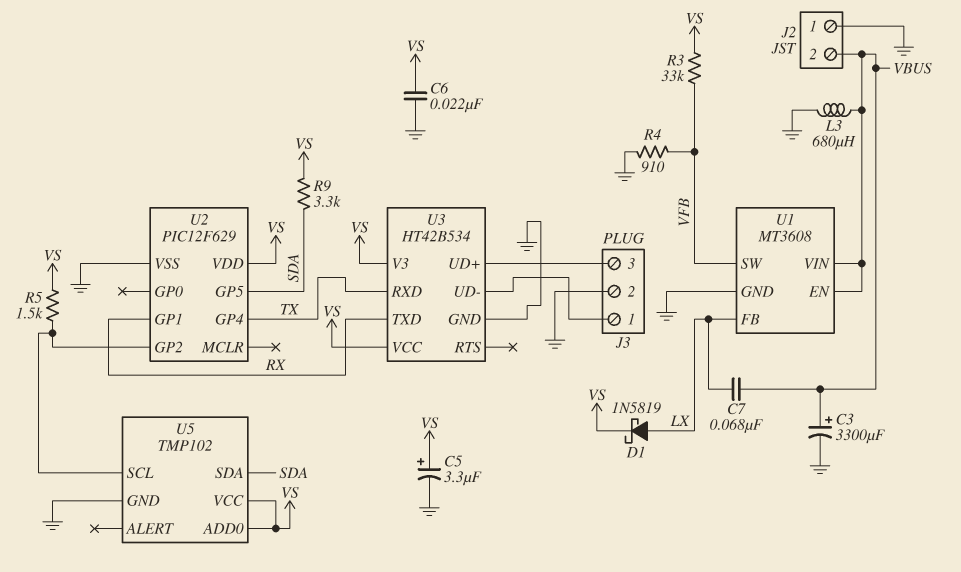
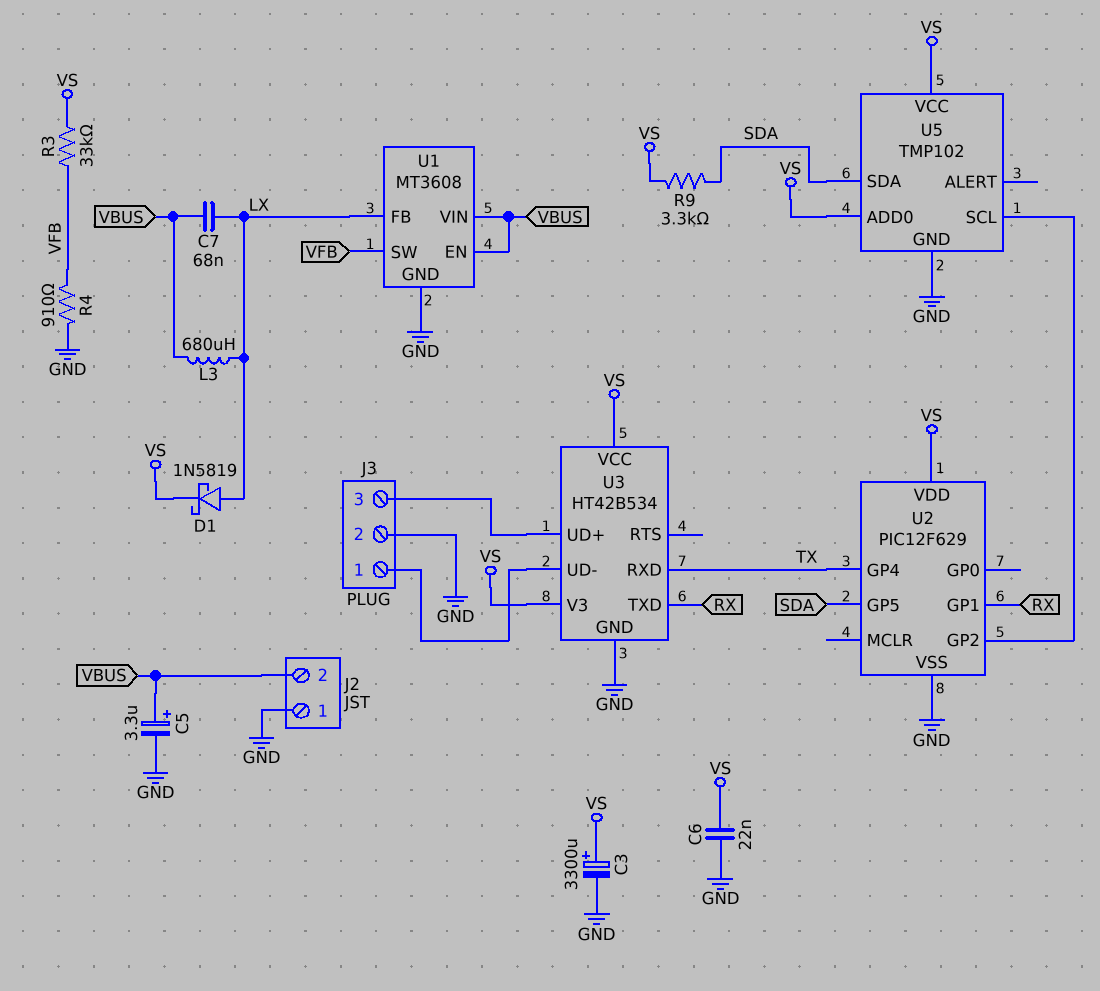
C3: 3300uF (plus VBUS, minus GND) -> 3300uF (plus VS, minus GND)
C5: 3.3uF (plus VS, minus GND) -> 3.3uF (plus VBUS, minus GND)
L3: 680uH (GND, VBUS) -> 680uH (LX, VBUS)
R5: 1.5k (U2/GP2, VS) -> none

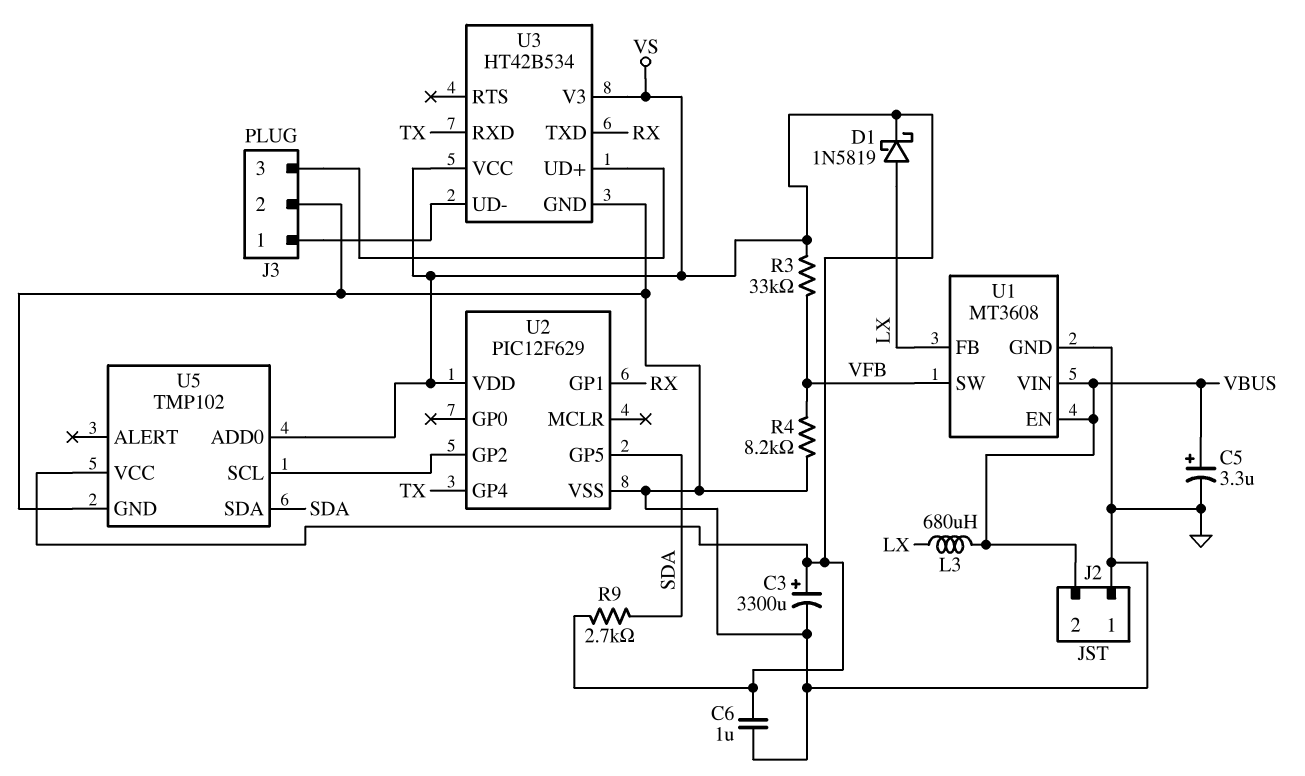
C6: 22nF (GND, VS) -> 1uF (GND, VS)
C7: 68nF (LX, VBUS) -> none
R4: 910 (GND, VFB) -> 8.2k (GND, VFB)
R9: 3.3k (SDA, VS) -> 2.7k (SDA, VS)

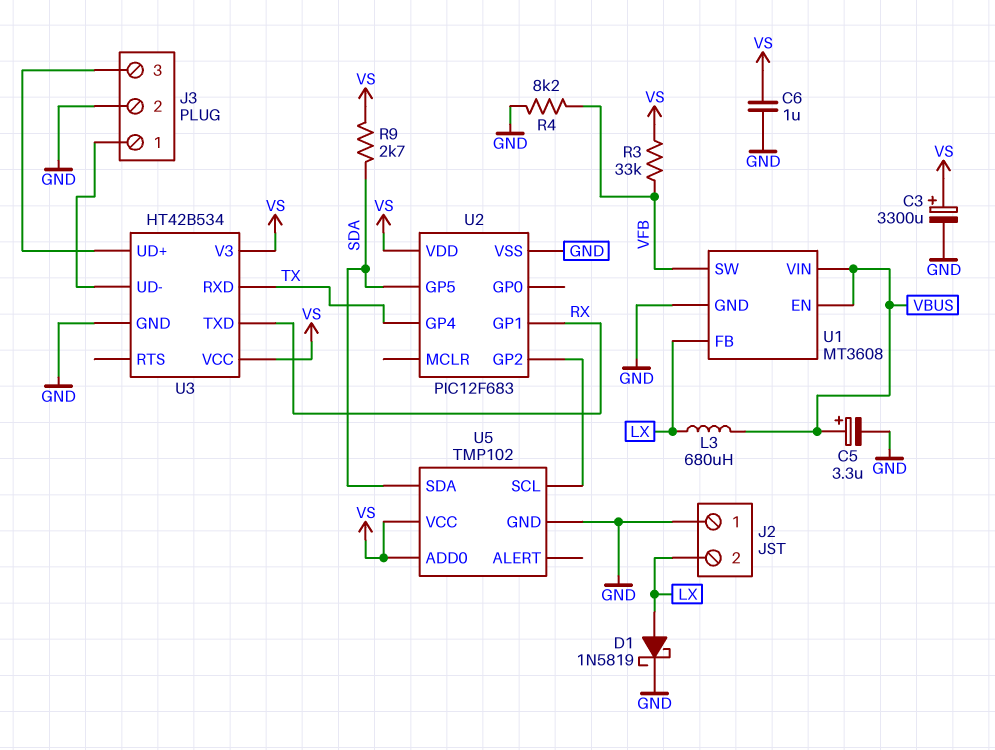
D1: schottky 1N5819 (A LX, K VS) -> schottky 1N5819 (A LX, K GND)
J2 pin 2: VBUS -> LX
U2: PIC12F629 -> PIC12F683

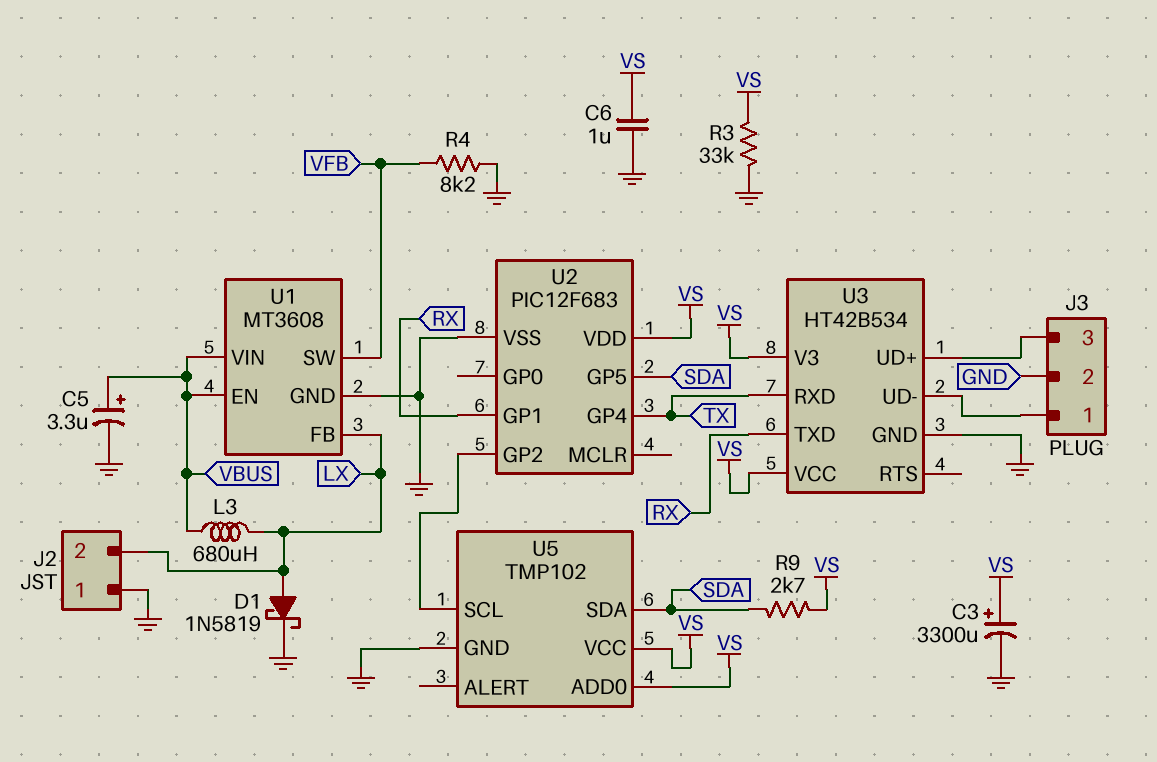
R3: 33k (VFB, VS) -> 33k (GND, VS)

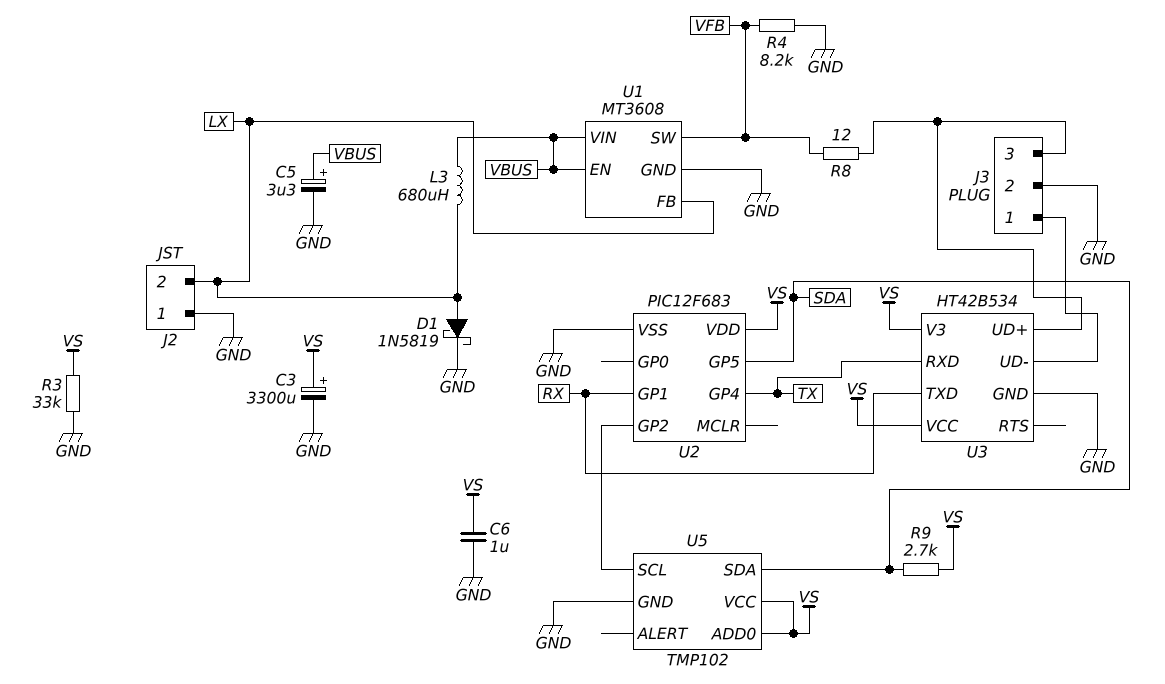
R8: none -> 12 (J3/3, VFB)

